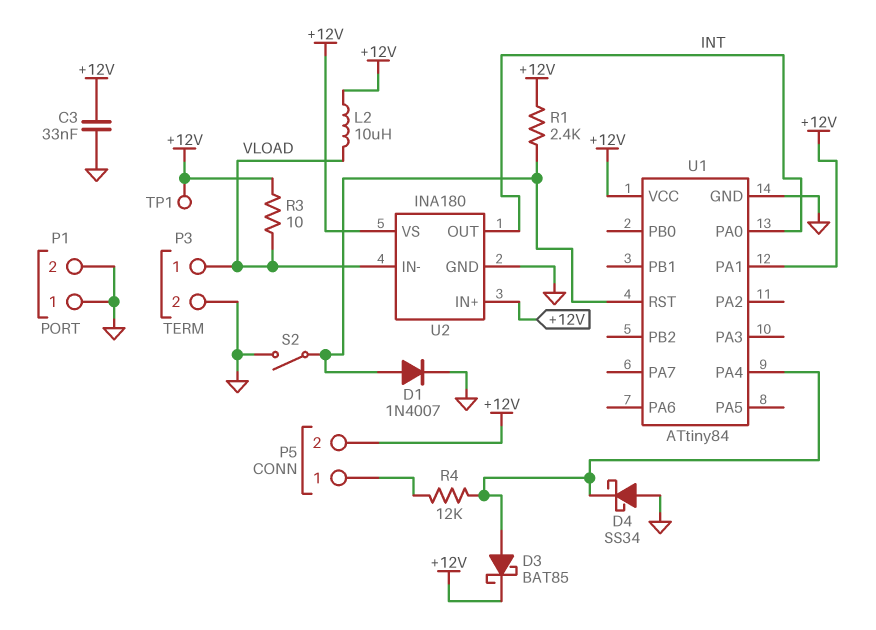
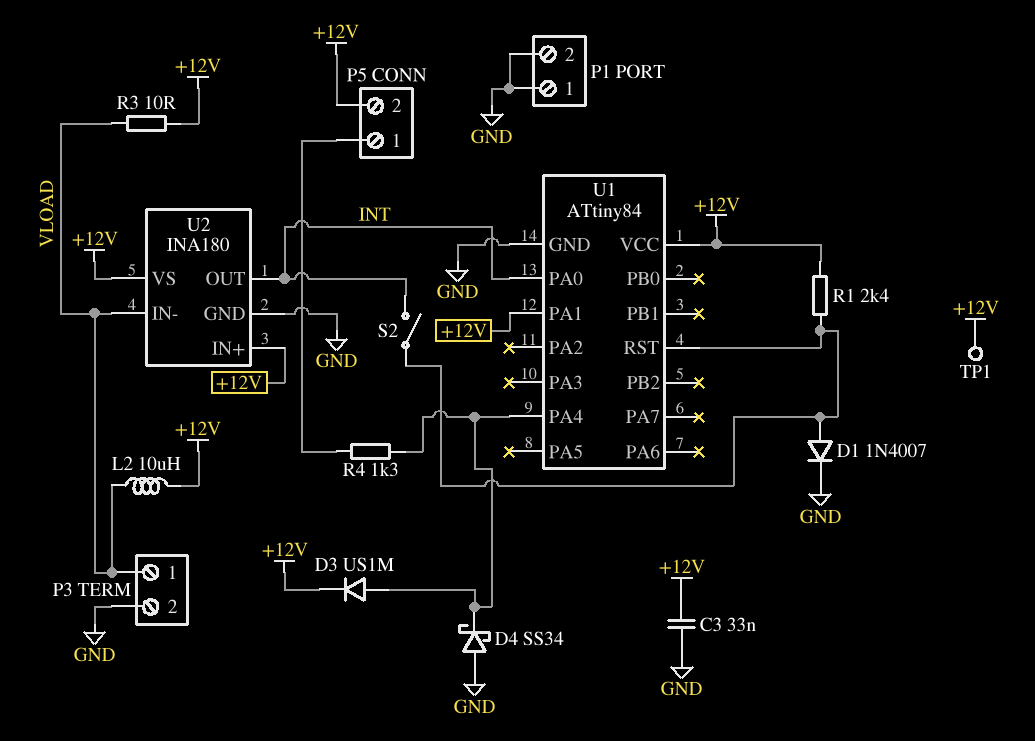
D3: schottky BAT85 (A U1/PA4, K +12V) -> diode US1M (A U1/PA4, K +12V)
R4: 12k (P5/1, U1/PA4) -> 1.3k (P5/1, U1/PA4)
S2: switch (GND, U1/RST) -> switch (INT, U1/RST)

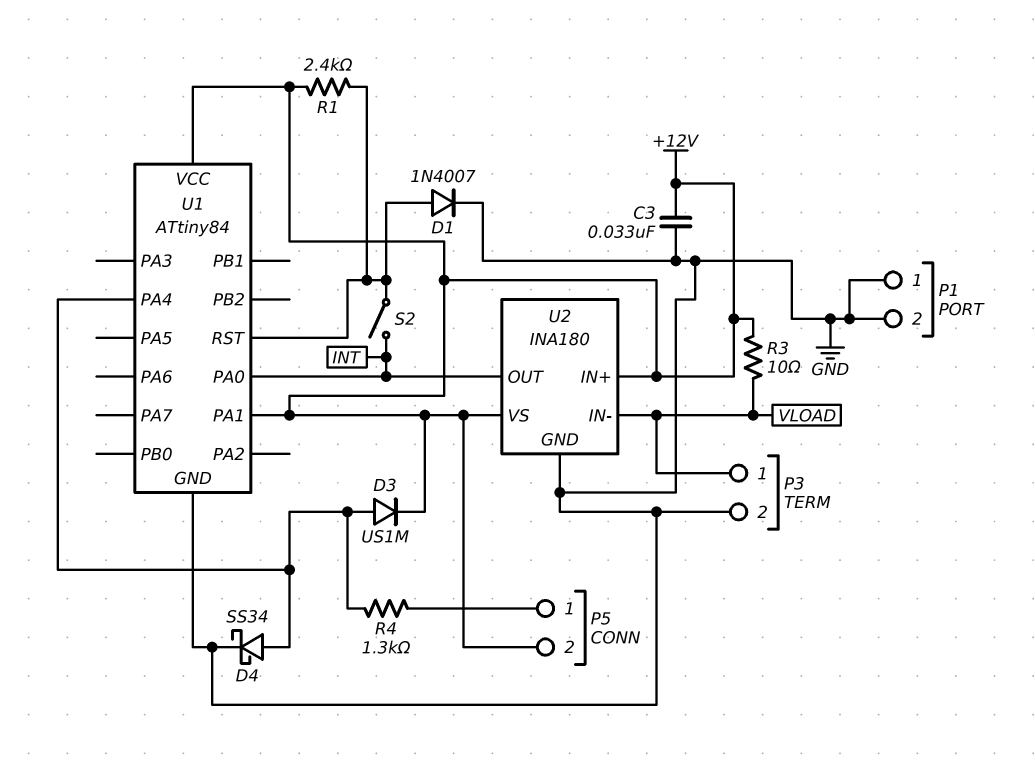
D4: schottky SS34 (A GND, K U1/PA4) -> schottky SS34 (A U1/PA4, K GND)
L2: 10uH (+12V, VLOAD) -> none
TP1: test point (+12V) -> none

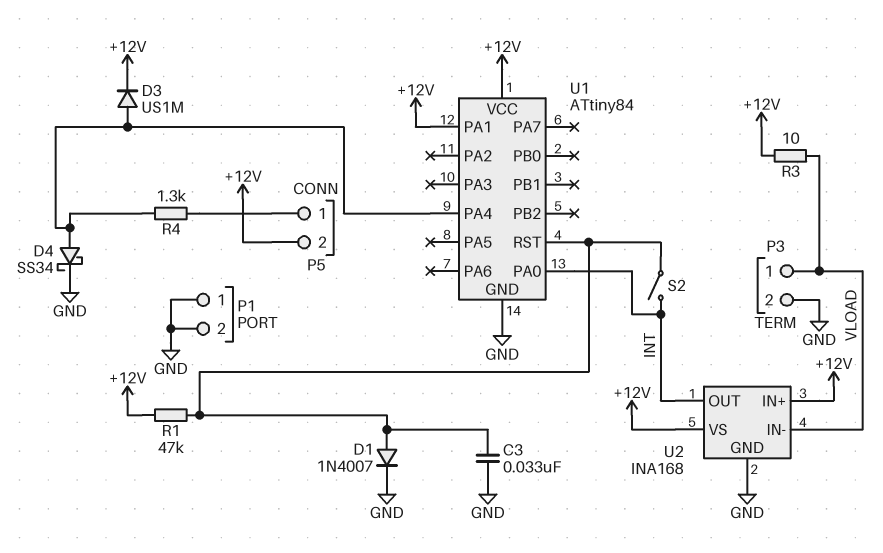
C3: 33nF (+12V, GND) -> 33nF (GND, U1/RST)
R1: 2.4k (+12V, U1/RST) -> 47k (+12V, U1/RST)
U2: INA180 -> INA168

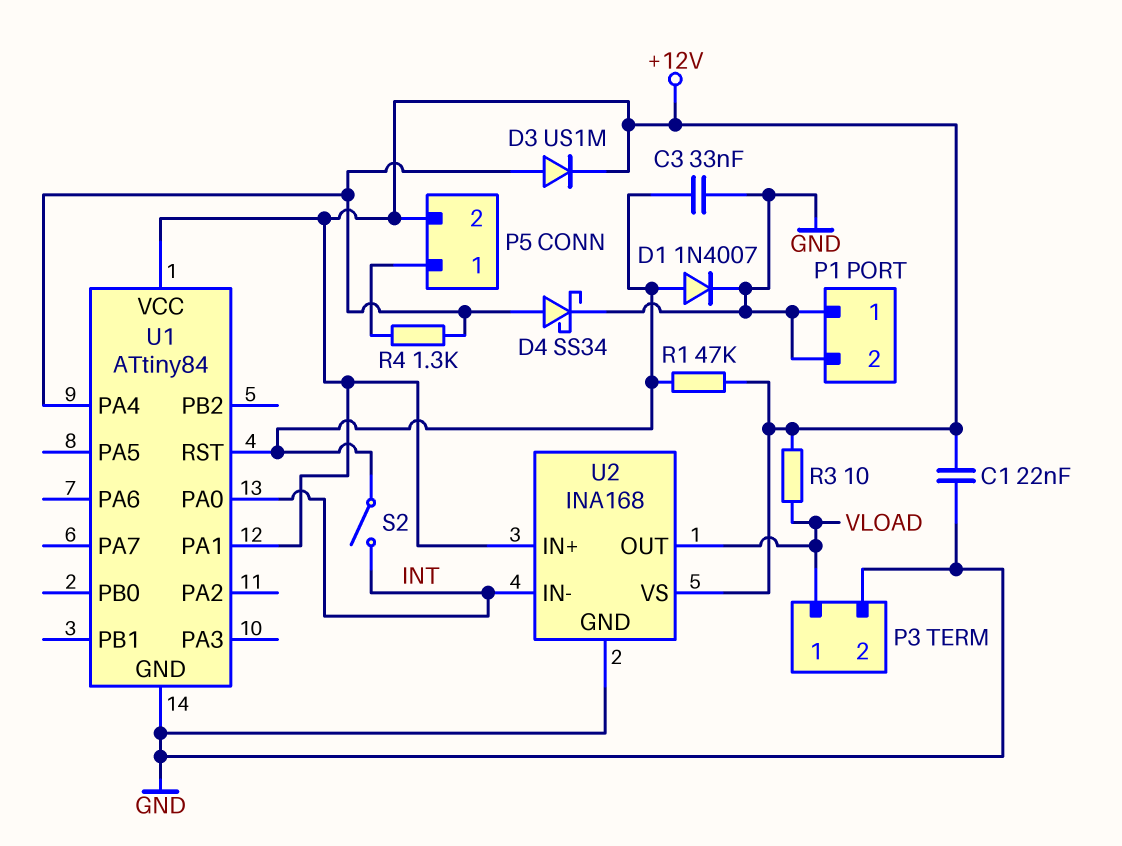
C1: none -> 22nF (+12V, GND)
U2 pin IN-: VLOAD -> INT
U2 pin OUT: INT -> VLOAD

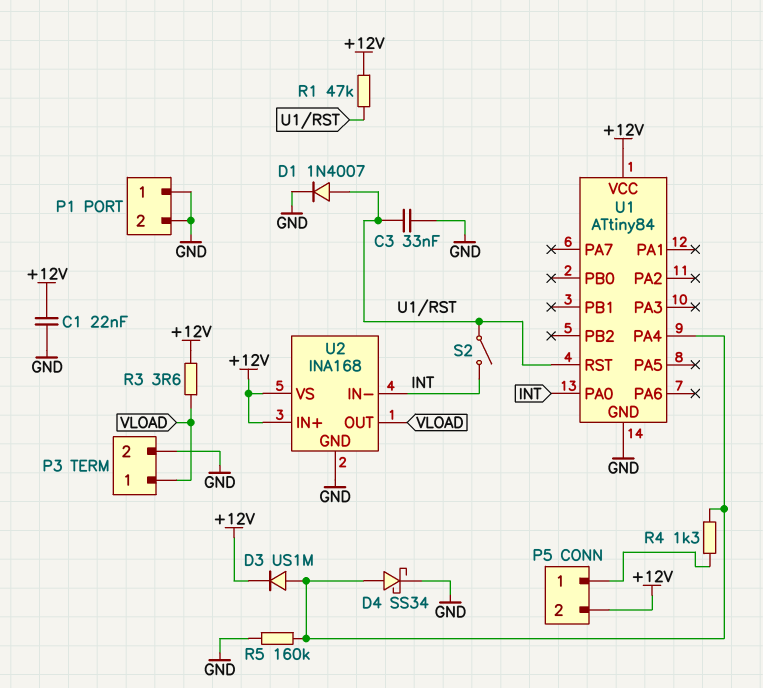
R3: 10 (+12V, VLOAD) -> 3.6 (+12V, VLOAD)
R5: none -> 160k (GND, U1/PA4)
U1 pin PA1: +12V -> none

